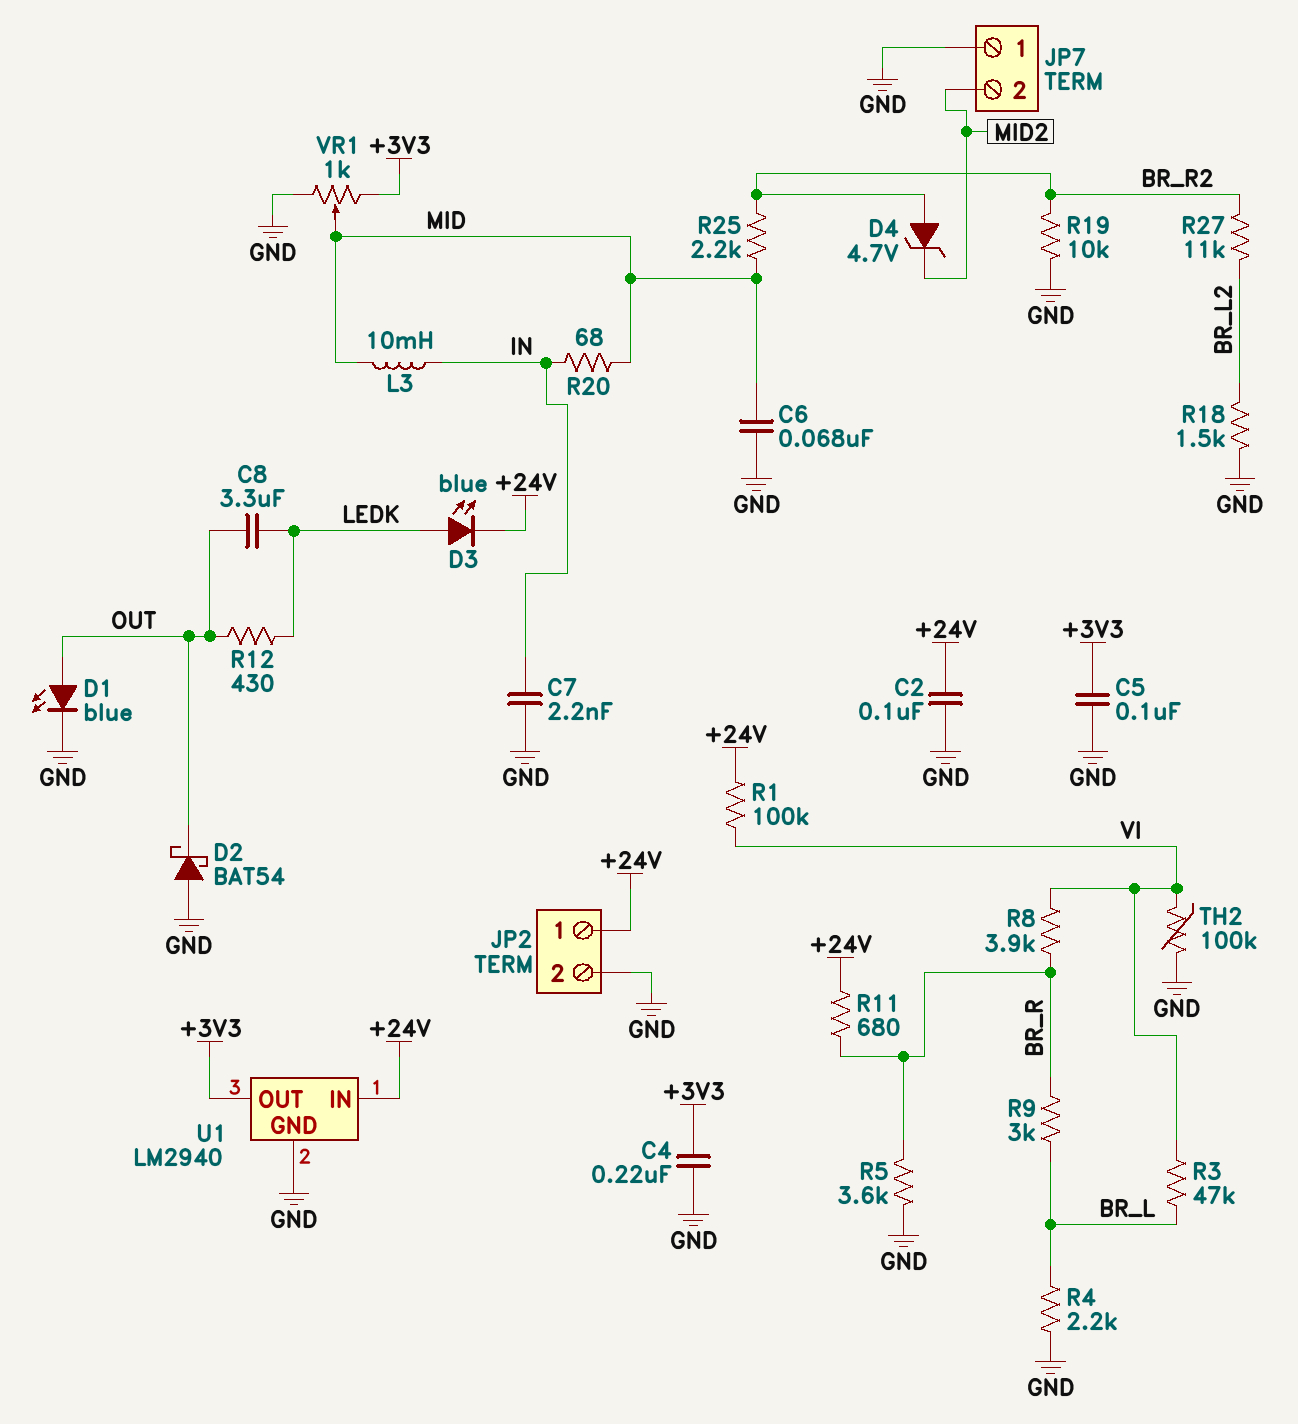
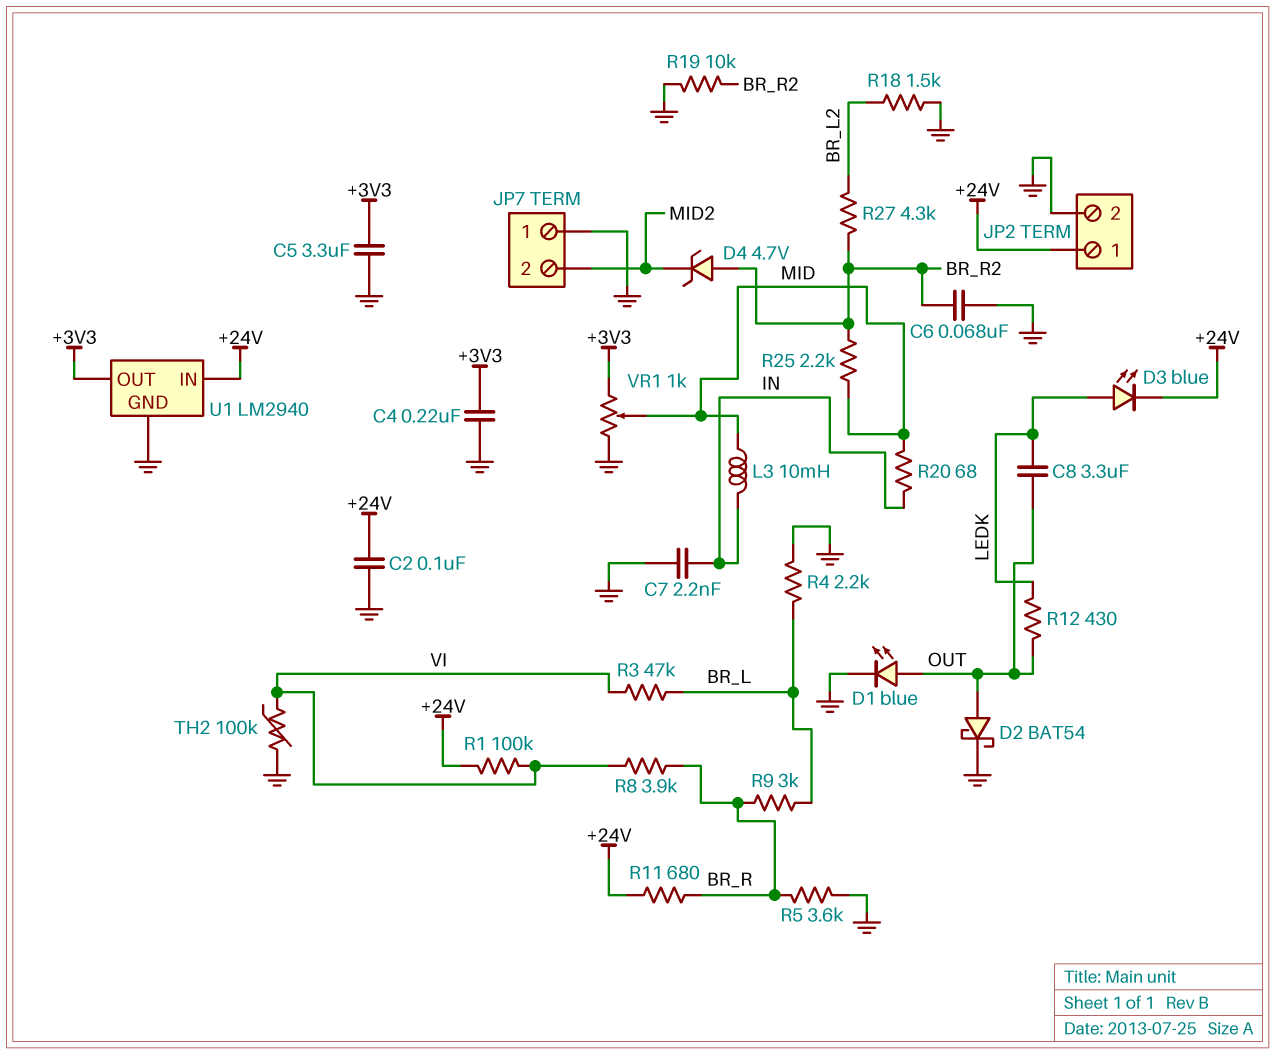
C5: 100nF (+3V3, GND) -> 3.3uF (+3V3, GND)
C6: 68nF (GND, MID) -> 68nF (BR_R2, GND)
D2: schottky BAT54 (A GND, K OUT) -> schottky BAT54 (A OUT, K GND)
R27: 11k (BR_L2, BR_R2) -> 4.3k (BR_L2, BR_R2)

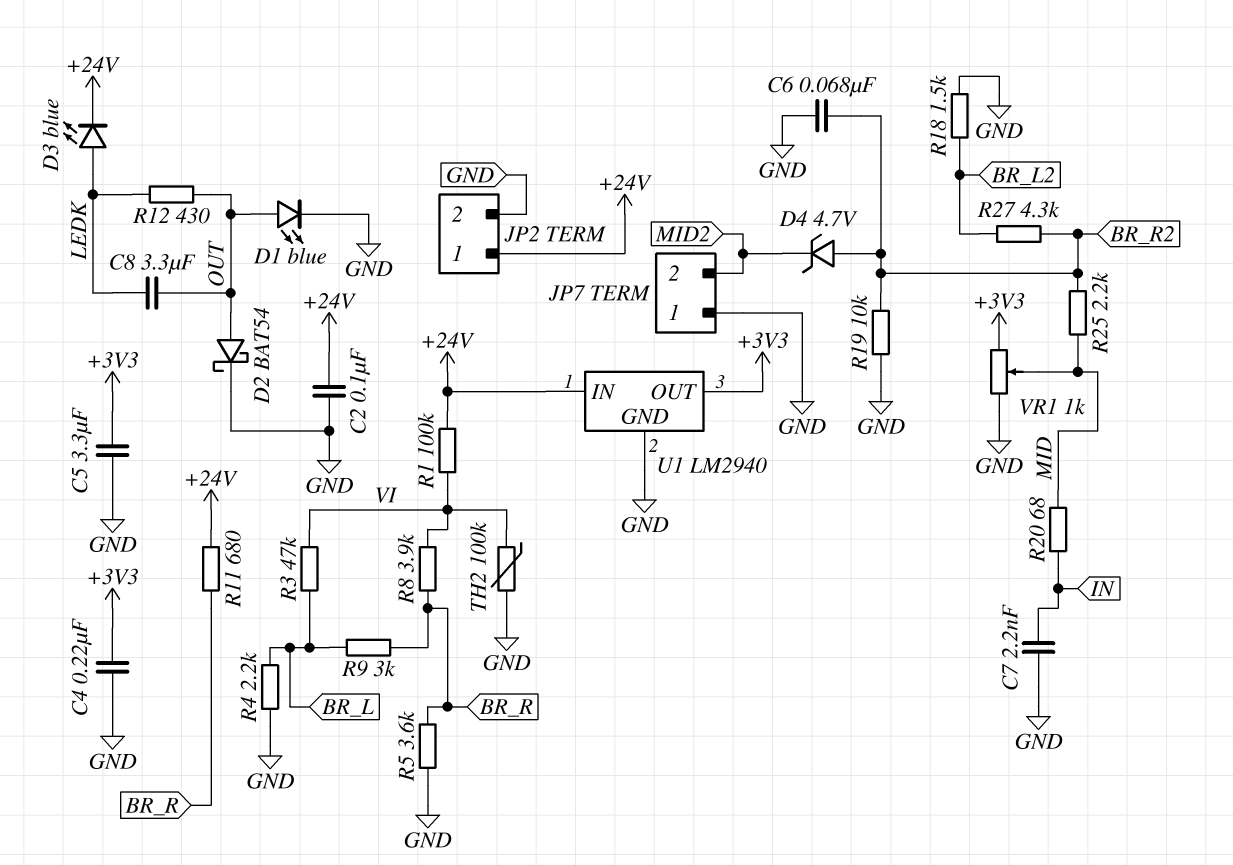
L3: 10mH (IN, MID) -> none

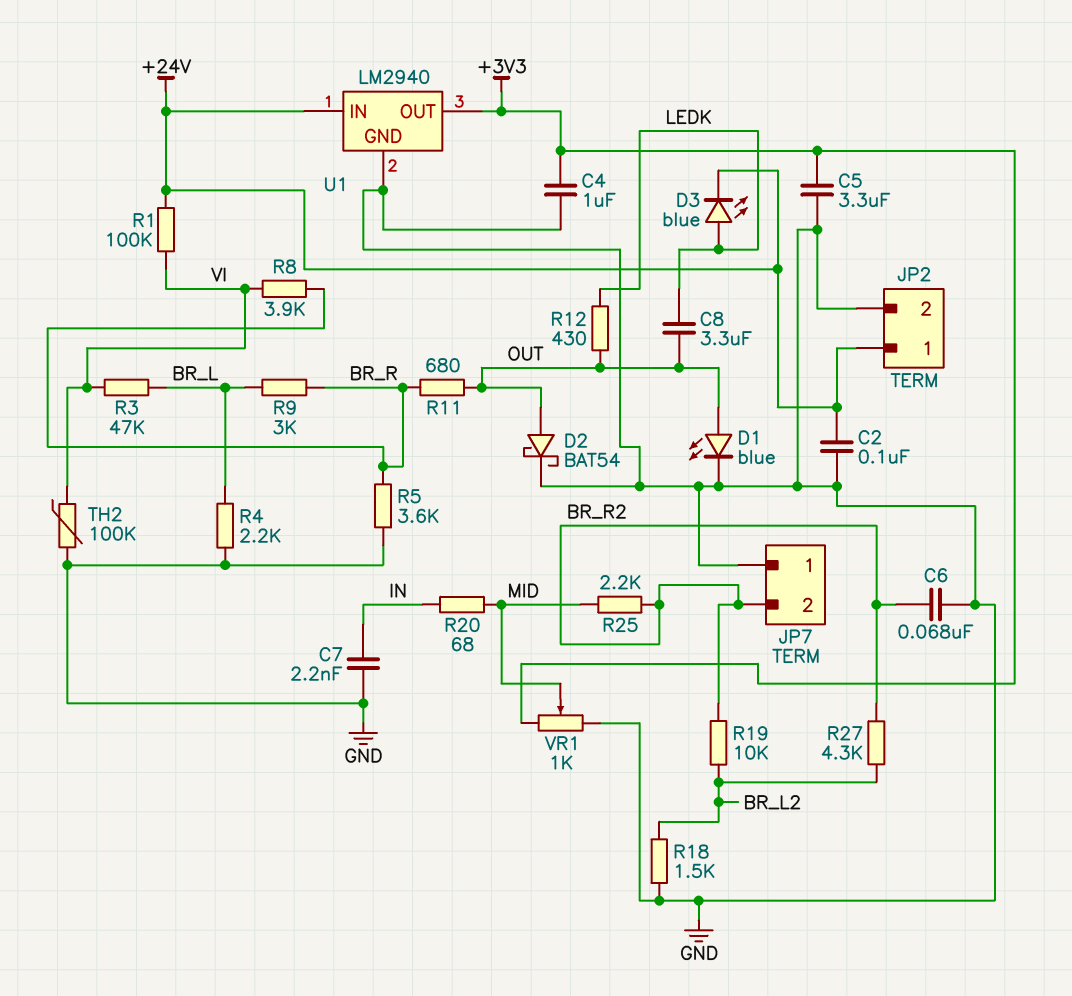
C4: 220nF (+3V3, GND) -> 1uF (+3V3, GND)
D4: zener 4.7V (A BR_R2, K MID2) -> none
JP7 pin 2: MID2 -> BR_R2
R11: 680 (+24V, BR_R) -> 680 (BR_R, OUT)
R19: 10k (BR_R2, GND) -> 10k (BR_L2, BR_R2)

